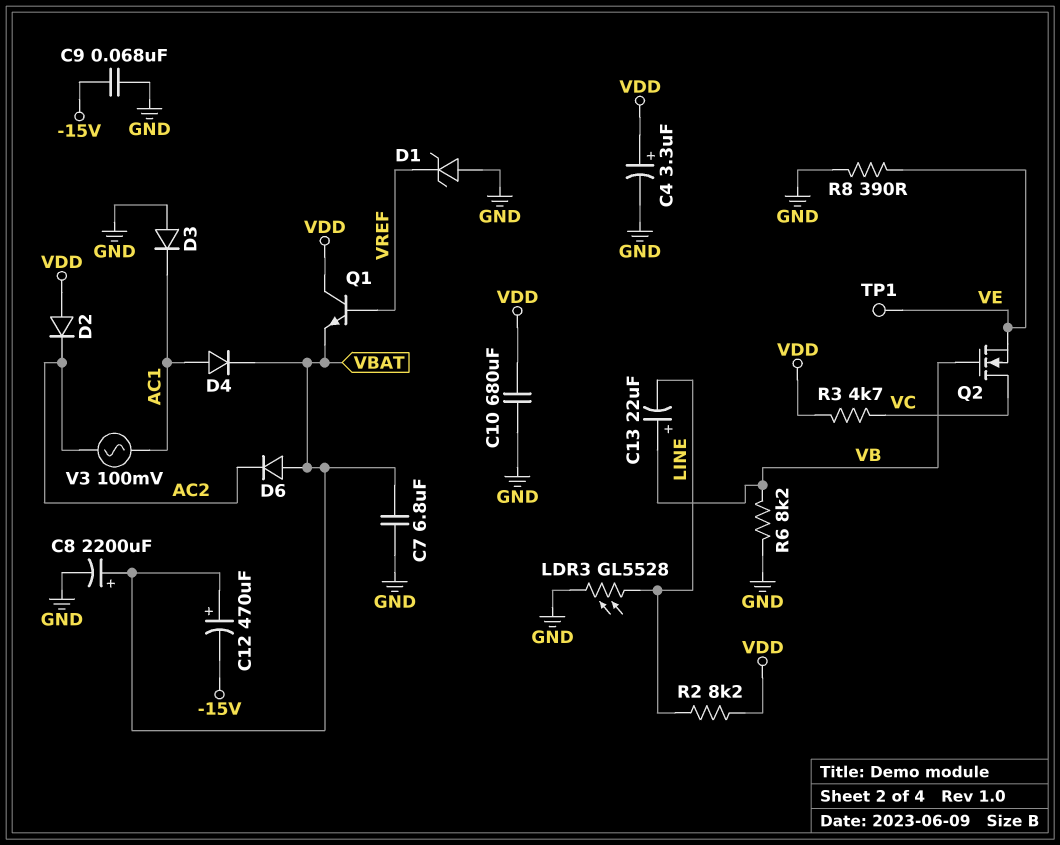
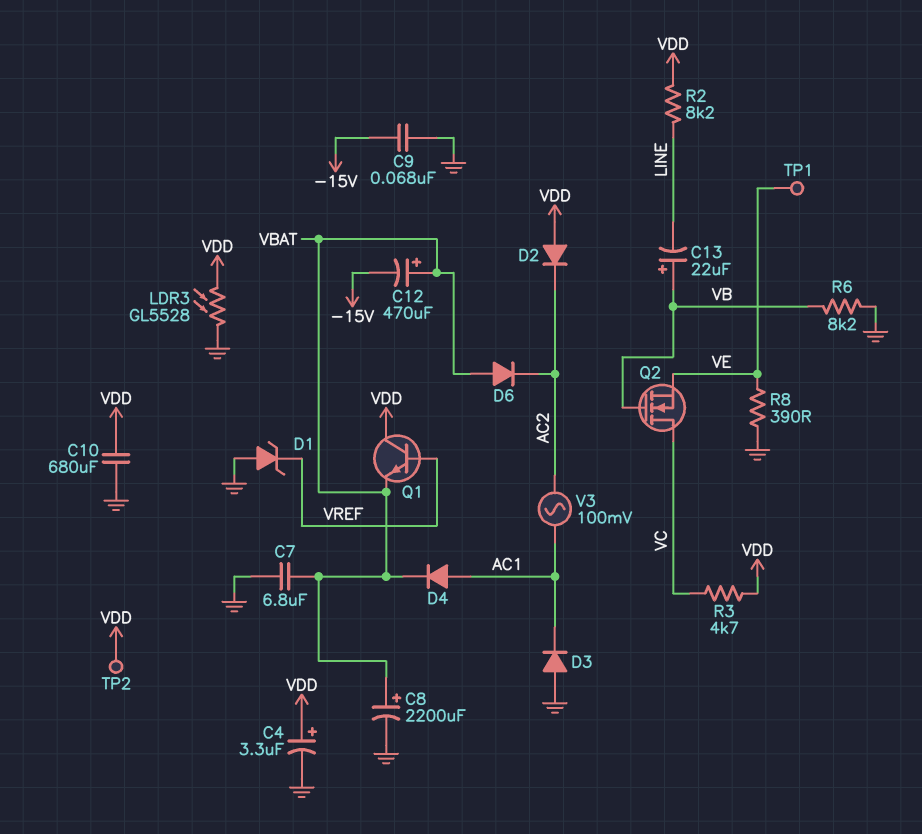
LDR3: GL5528 (GND, LINE) -> GL5528 (GND, VDD)
TP2: none -> test point (VDD)

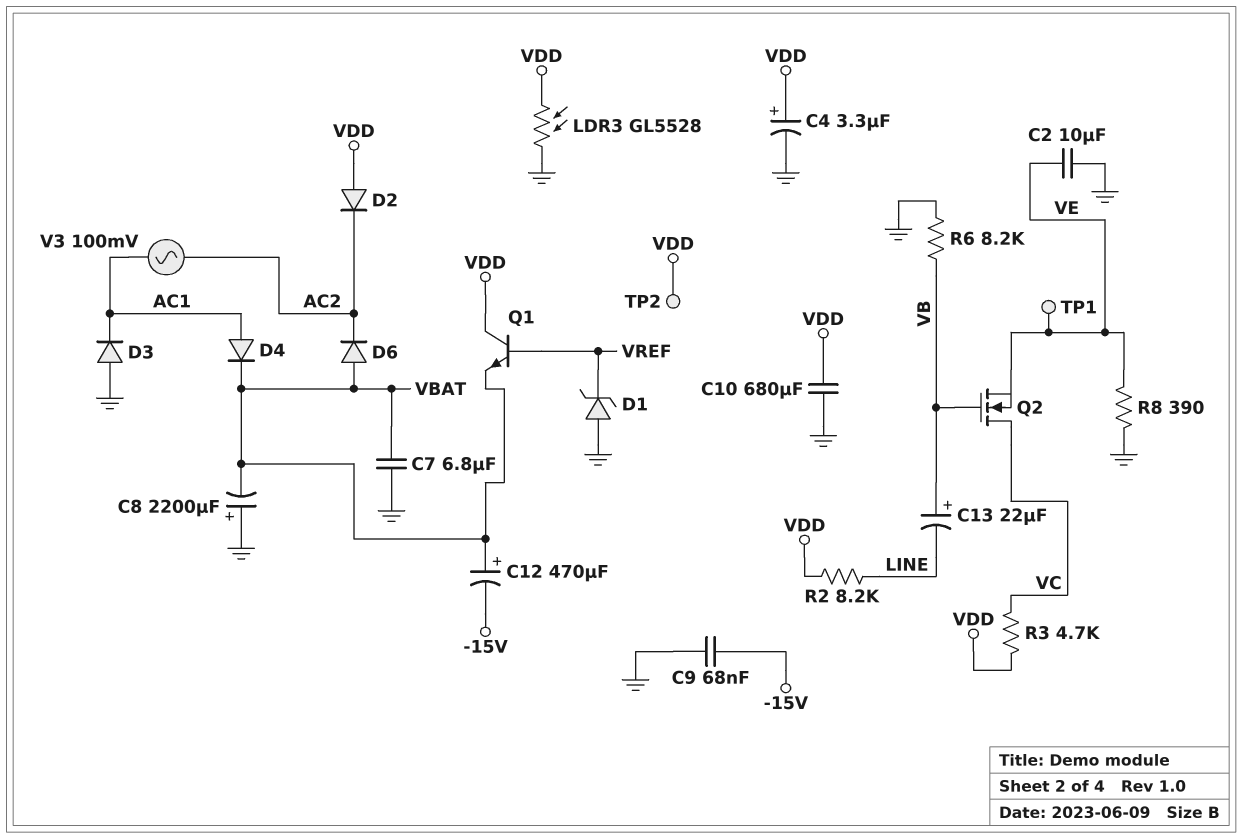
C2: none -> 10uF (GND, VE)
C8: 2200uF (plus VBAT, minus GND) -> 2200uF (plus GND, minus VBAT)

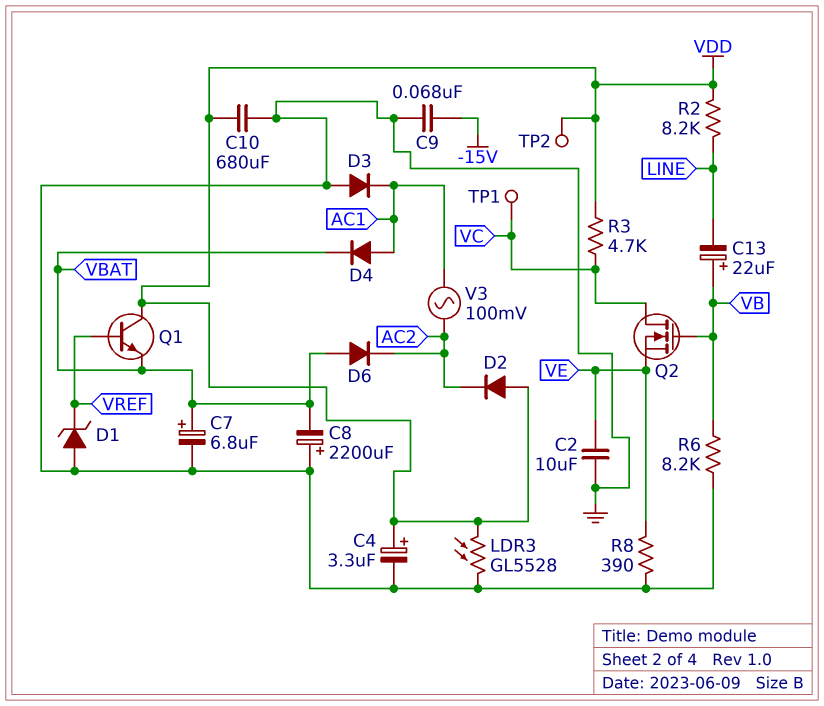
C7: 6.8uF (GND, VBAT) -> 6.8uF (plus VBAT, minus GND)
C12: 470uF (plus VBAT, minus -15V) -> none
TP1: test point (VE) -> test point (VC)

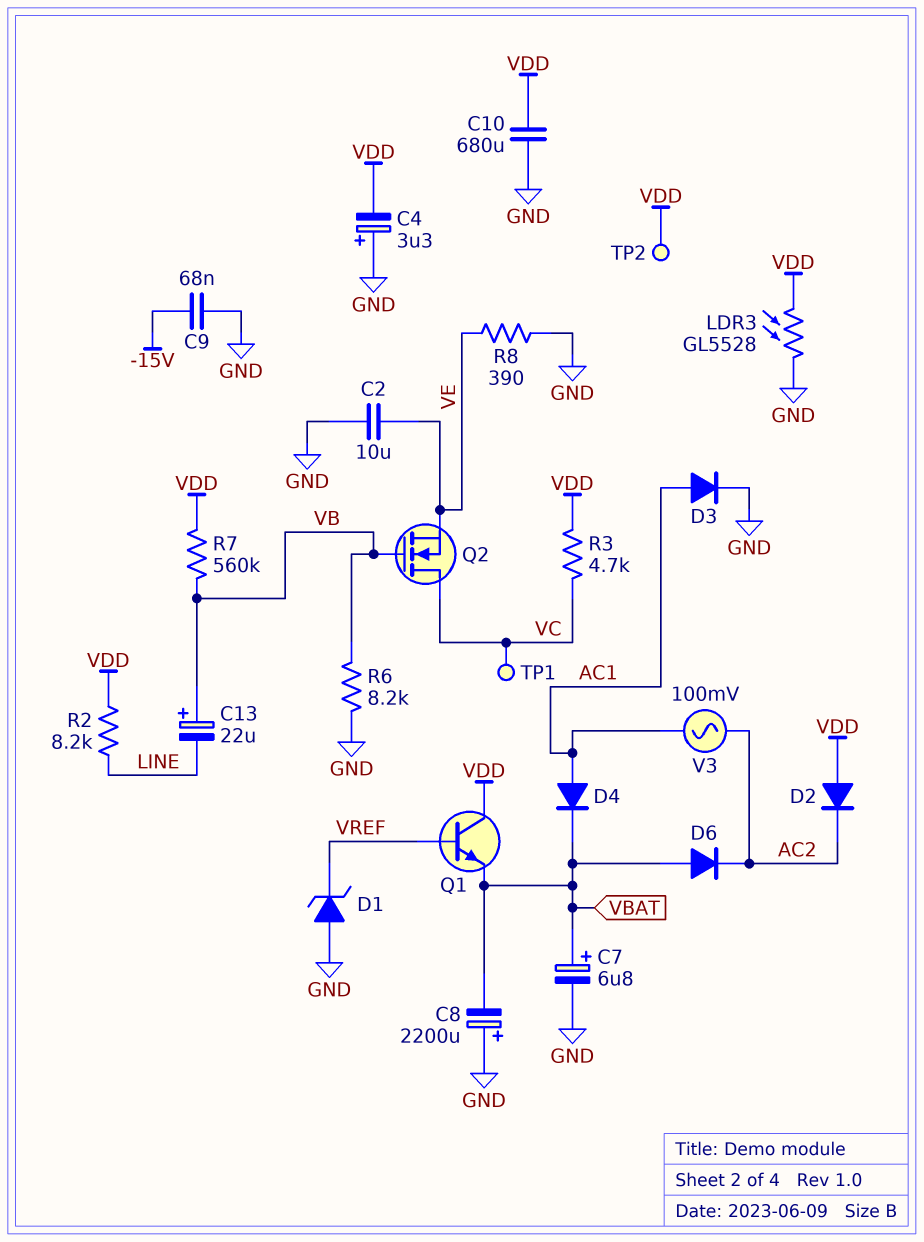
C4: 3.3uF (plus VDD, minus GND) -> 3.3uF (plus GND, minus VDD)
D3: diode (A GND, K AC1) -> diode (A AC1, K GND)
R7: none -> 560k (VB, VDD)

